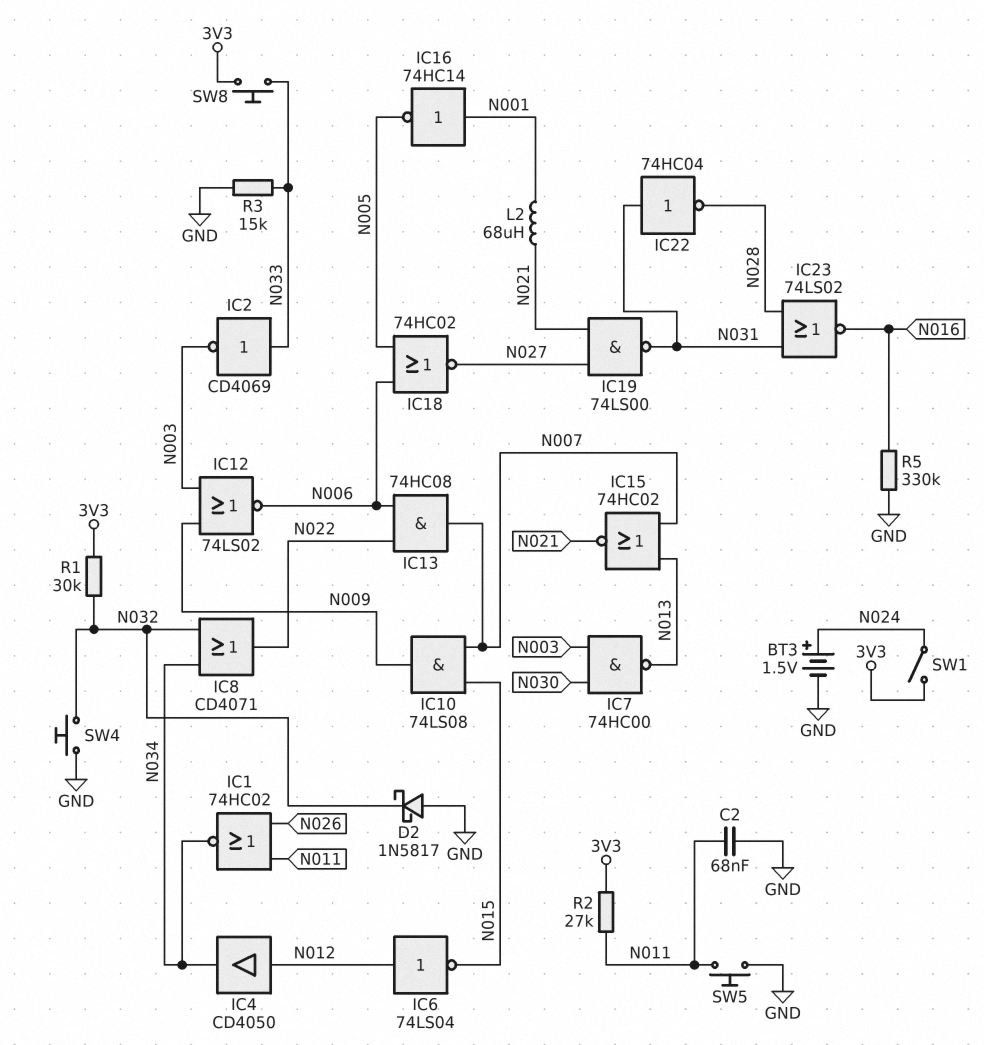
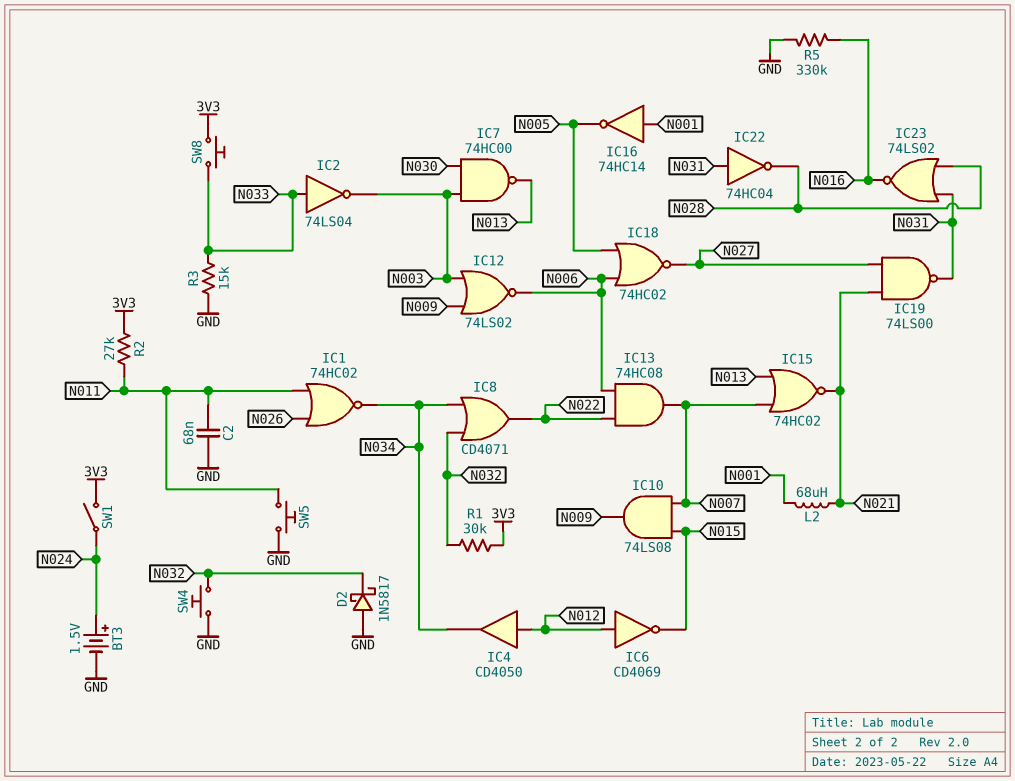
IC2: NOT CD4069 (in N033, out N003) -> NOT 74LS04 (in N033, out N003)
IC6: NOT 74LS04 (in N012, out N015) -> NOT CD4069 (in N012, out N015)

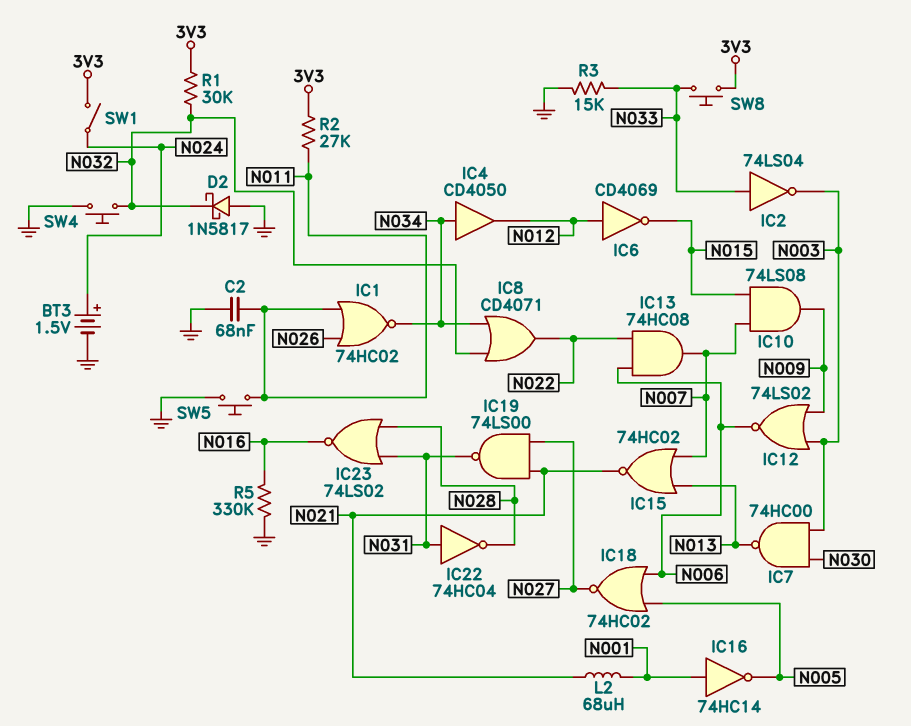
IC4: buffer CD4050 (in N012, out N034) -> buffer CD4050 (in N034, out N012)

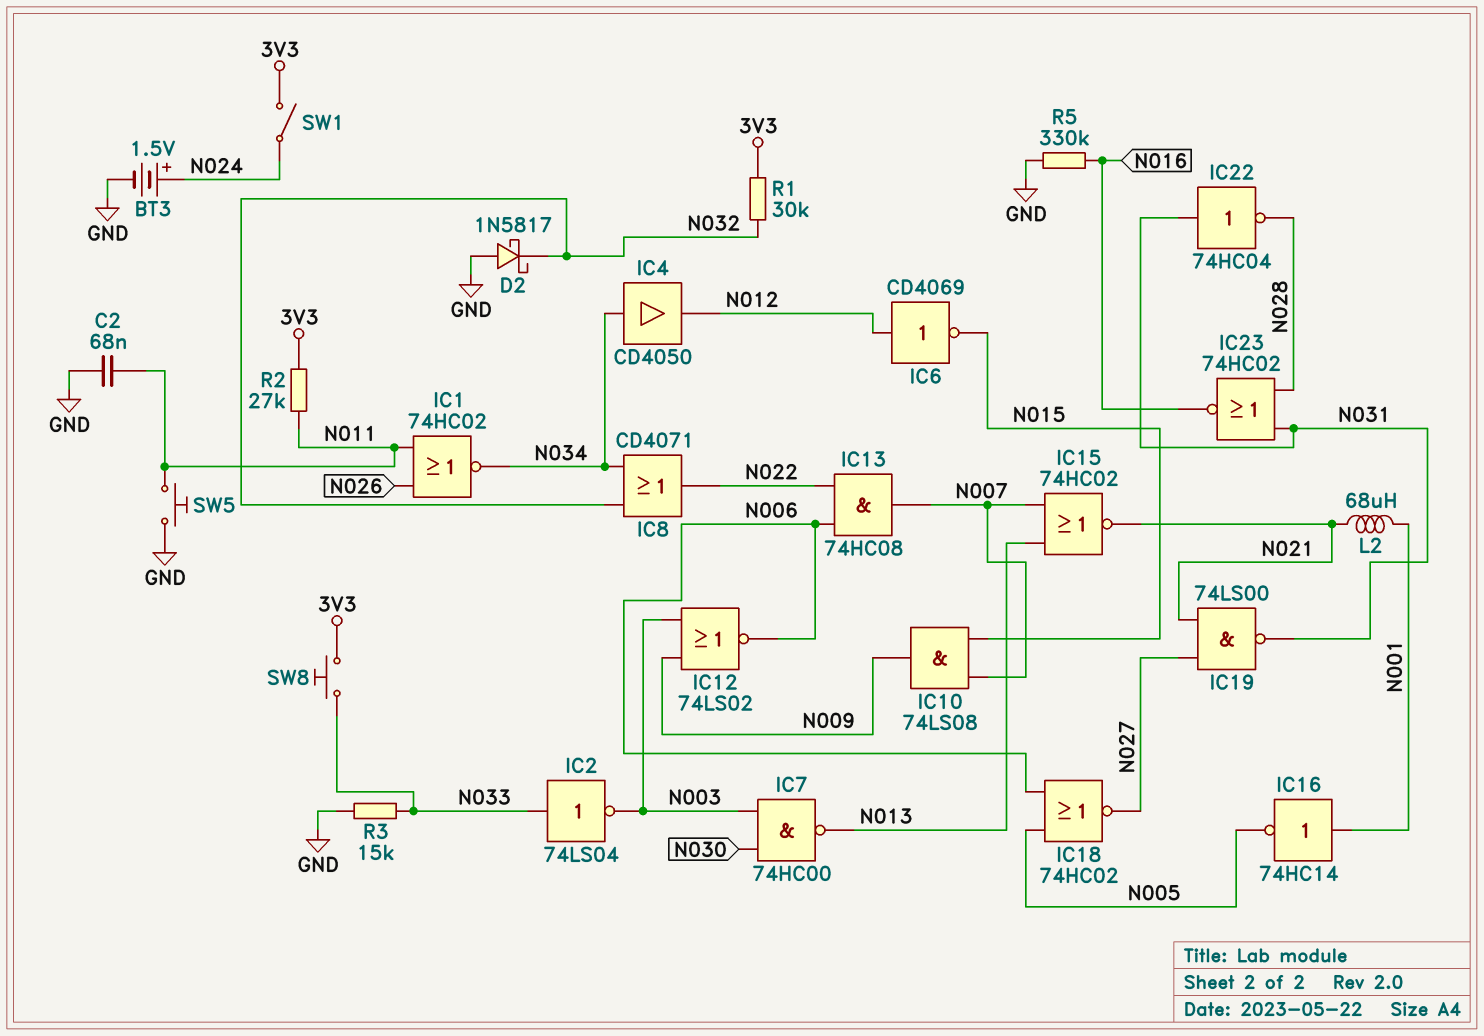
IC23: NOR 74LS02 (in N028, in N031, out N016) -> NOR 74HC02 (in N028, in N031, out N016)
SW4: button (GND, N032) -> none

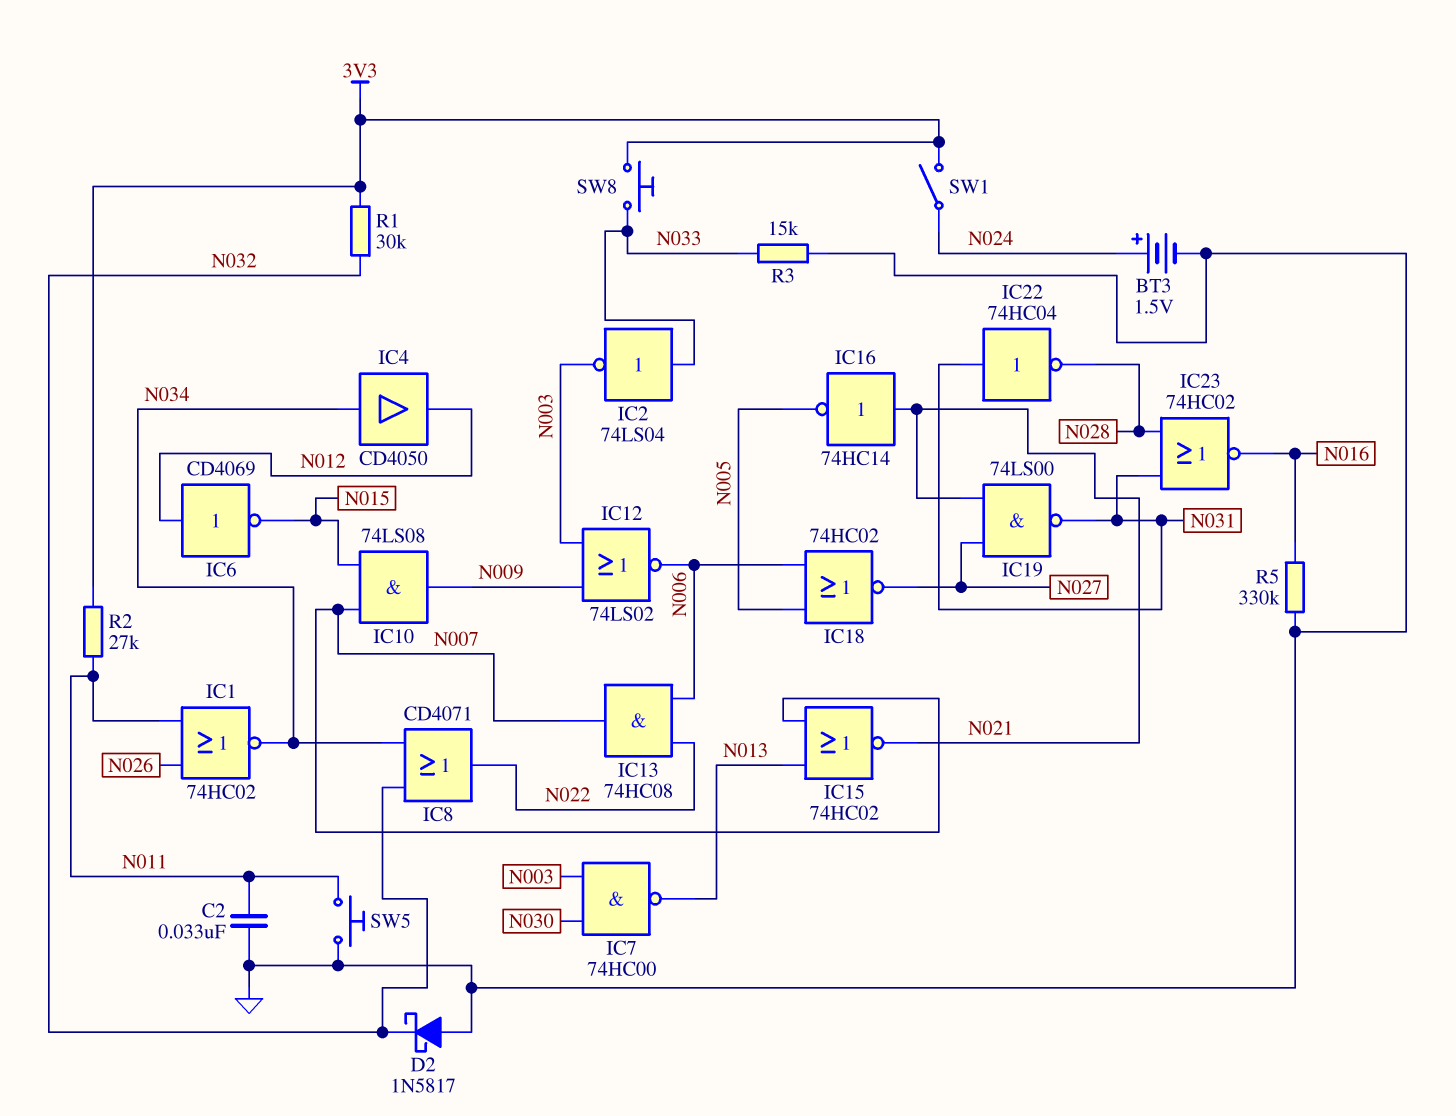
C2: 68nF (GND, N011) -> 33nF (GND, N011)
IC16: NOT 74HC14 (in N001, out N005) -> NOT 74HC14 (in N021, out N005)
L2: 68uH (N001, N021) -> none

